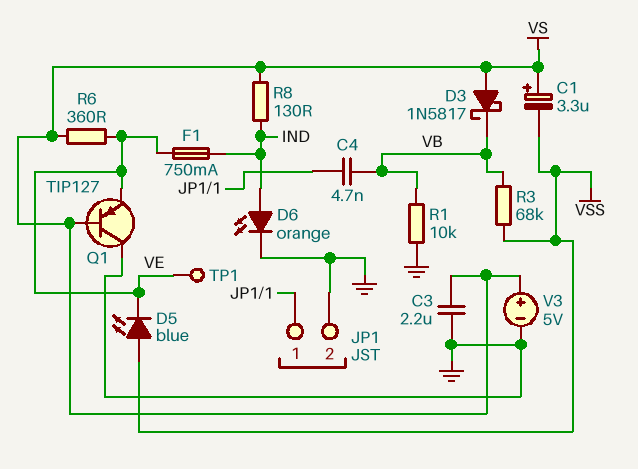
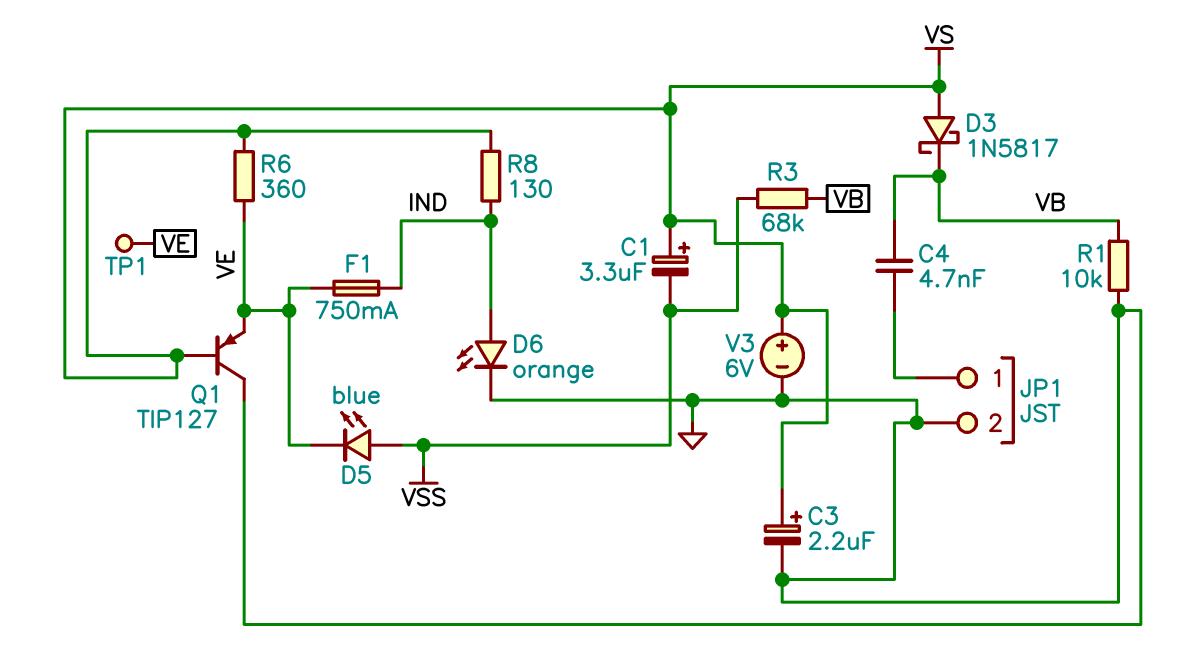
C3: 2.2uF (GND, VS) -> 2.2uF (plus VS, minus GND)
V3: 5V (plus VS, minus GND) -> 6V (plus VS, minus GND)

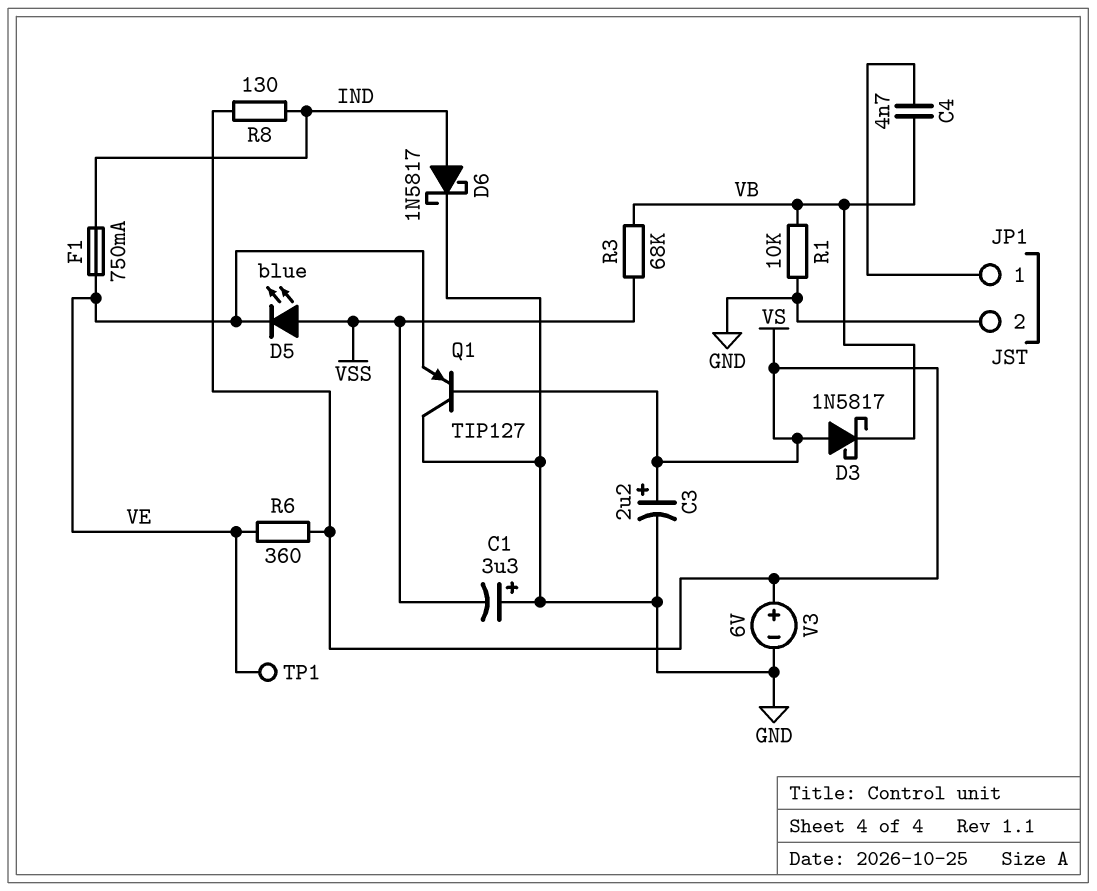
C1: 3.3uF (plus VS, minus VSS) -> 3.3uF (plus GND, minus VSS)
D6: LED orange (A IND, K GND) -> schottky 1N5817 (A IND, K GND)

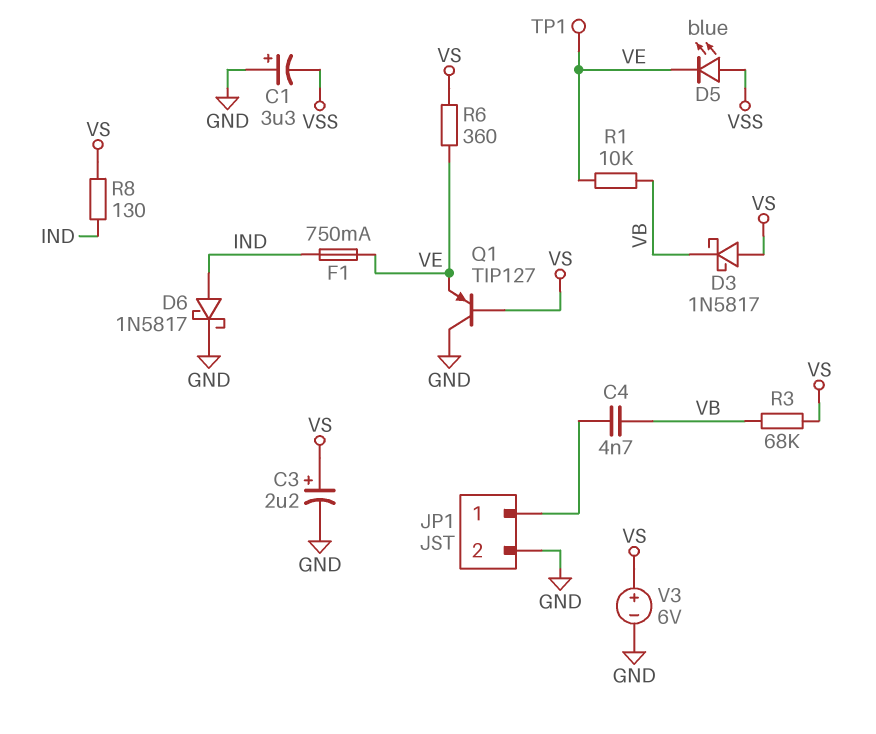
R1: 10k (GND, VB) -> 10k (VB, VE)
R3: 68k (VB, VSS) -> 68k (VB, VS)

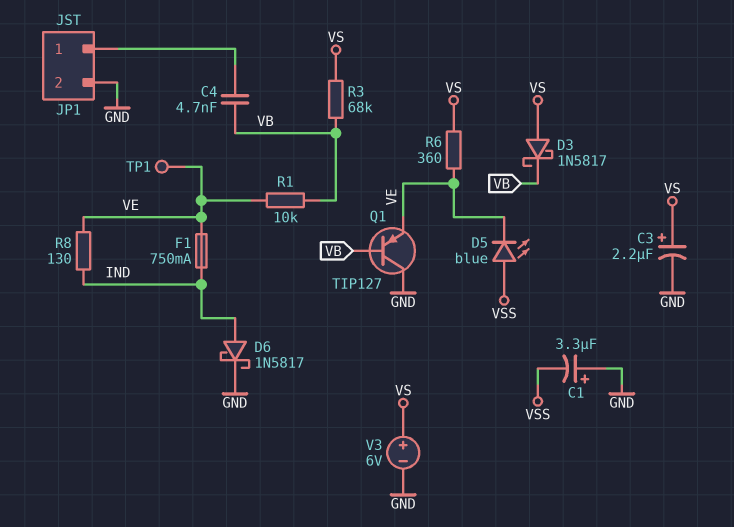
Q1: PNP TIP127 (B VS, C GND, E VE) -> PNP TIP127 (B VB, C GND, E VE)
R8: 130 (IND, VS) -> 130 (IND, VE)

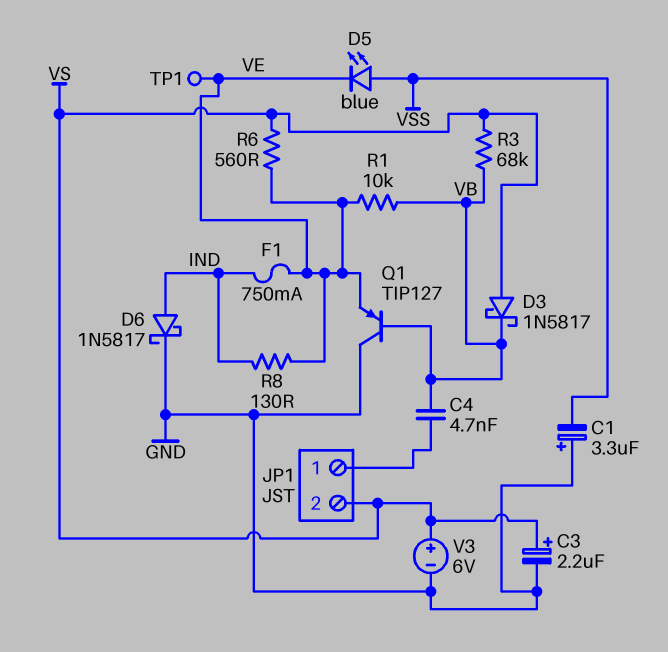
JP1 pin 2: GND -> VS
R6: 360 (VE, VS) -> 560 (VE, VS)

